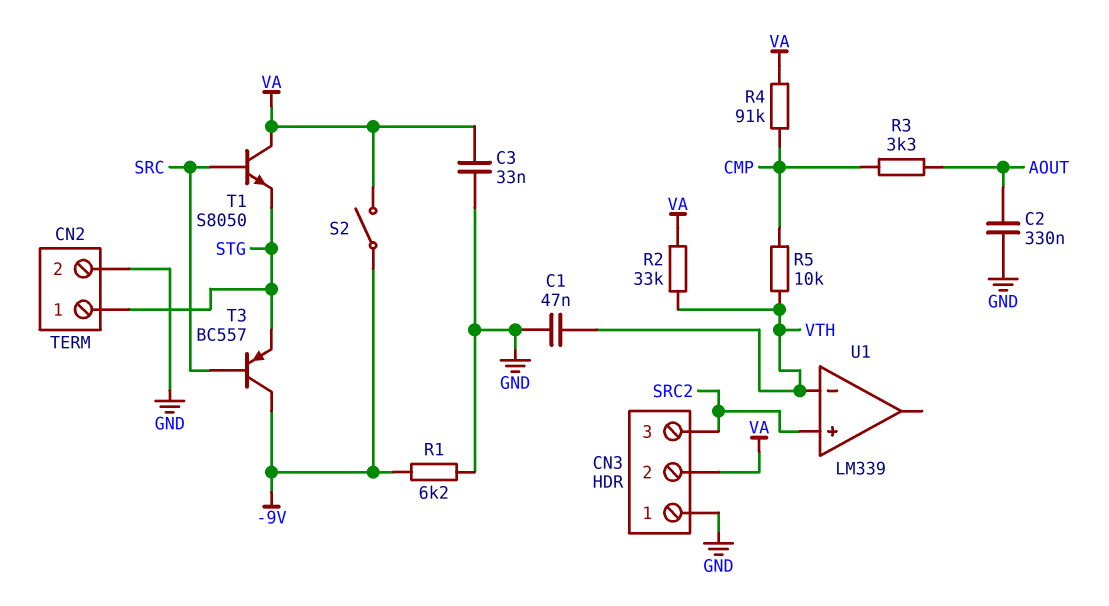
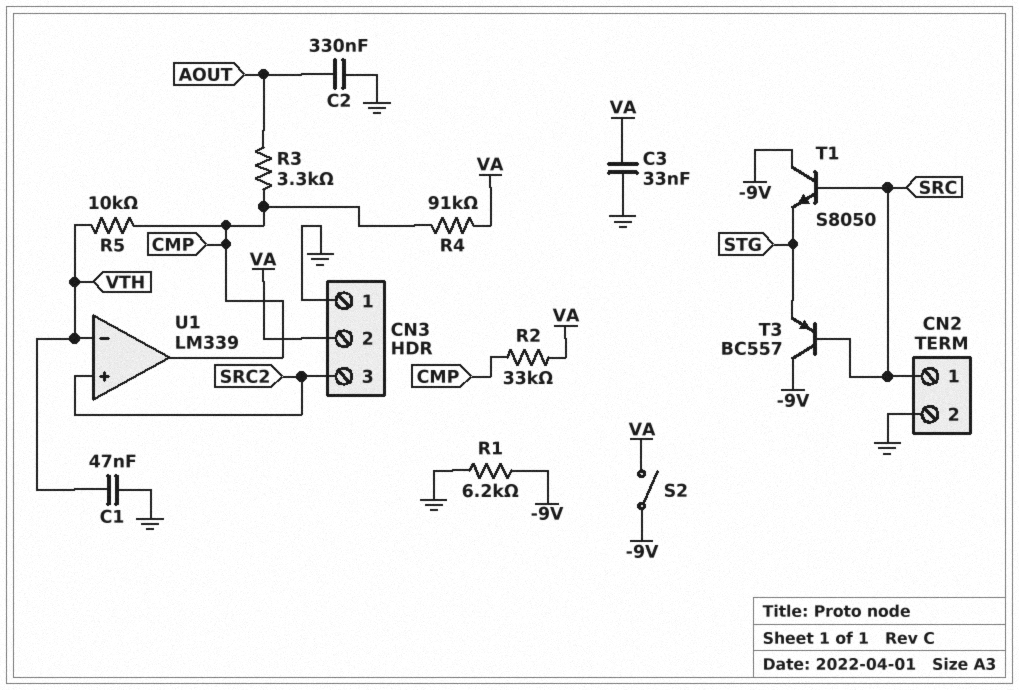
CN2 pin 1: STG -> SRC
R2: 33k (VA, VTH) -> 33k (CMP, VA)
T1: NPN S8050 (B SRC, C VA, E STG) -> NPN S8050 (B SRC, C -9V, E STG)
U1 pin out: none -> CMP

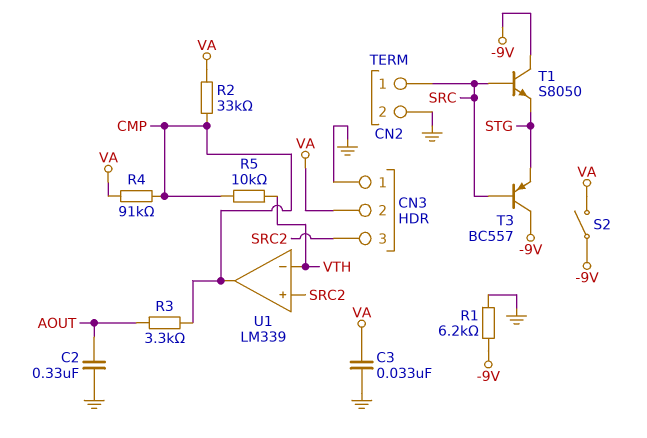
C1: 47nF (GND, VTH) -> none

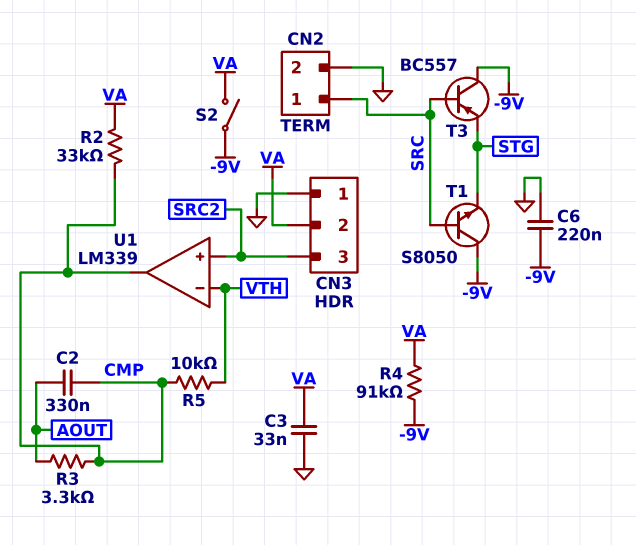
C2: 330nF (AOUT, GND) -> 330nF (AOUT, CMP)
C6: none -> 220nF (-9V, GND)
R1: 6.2k (-9V, GND) -> none
R4: 91k (CMP, VA) -> 91k (-9V, VA)

